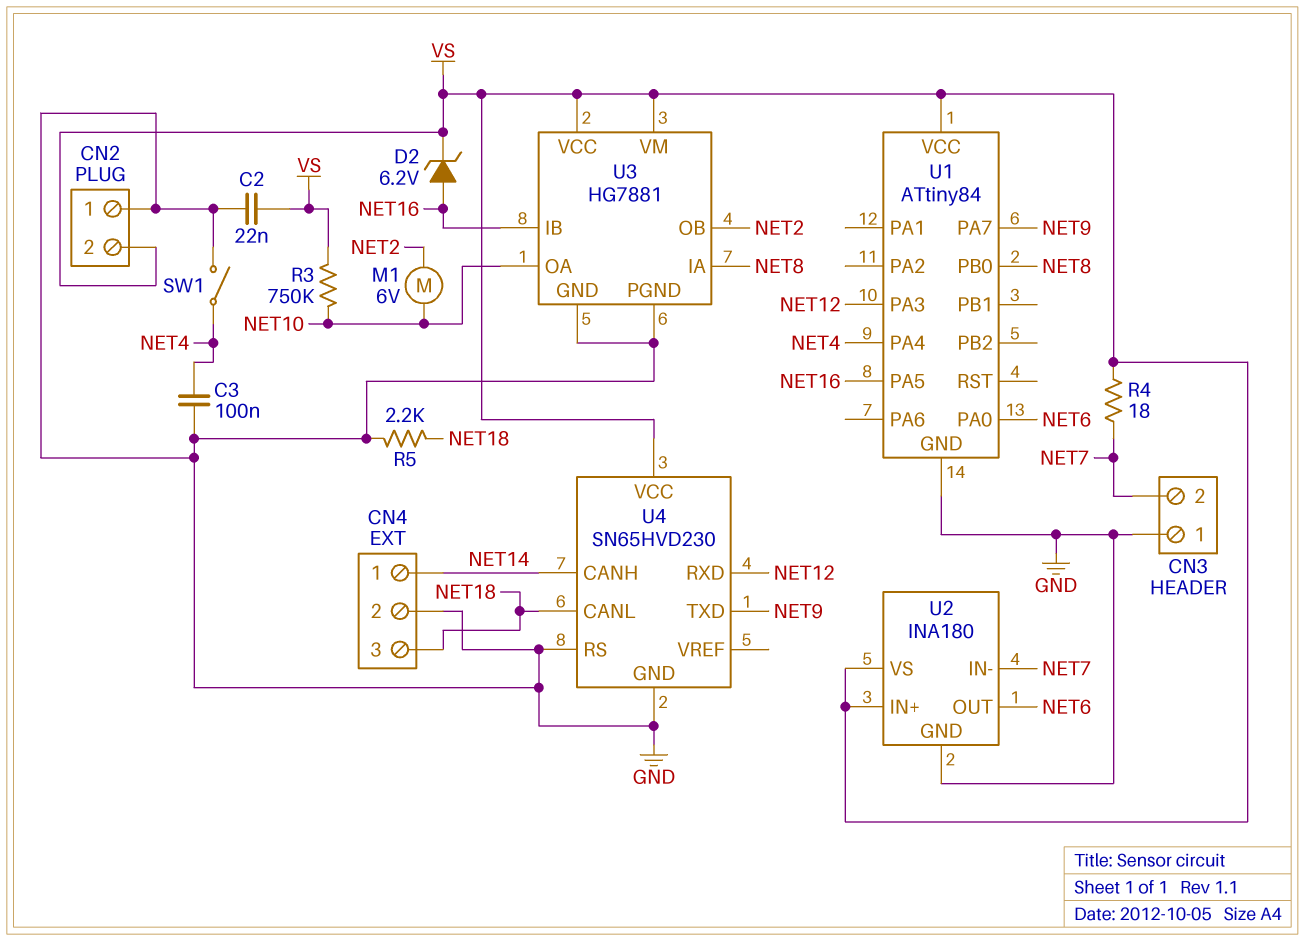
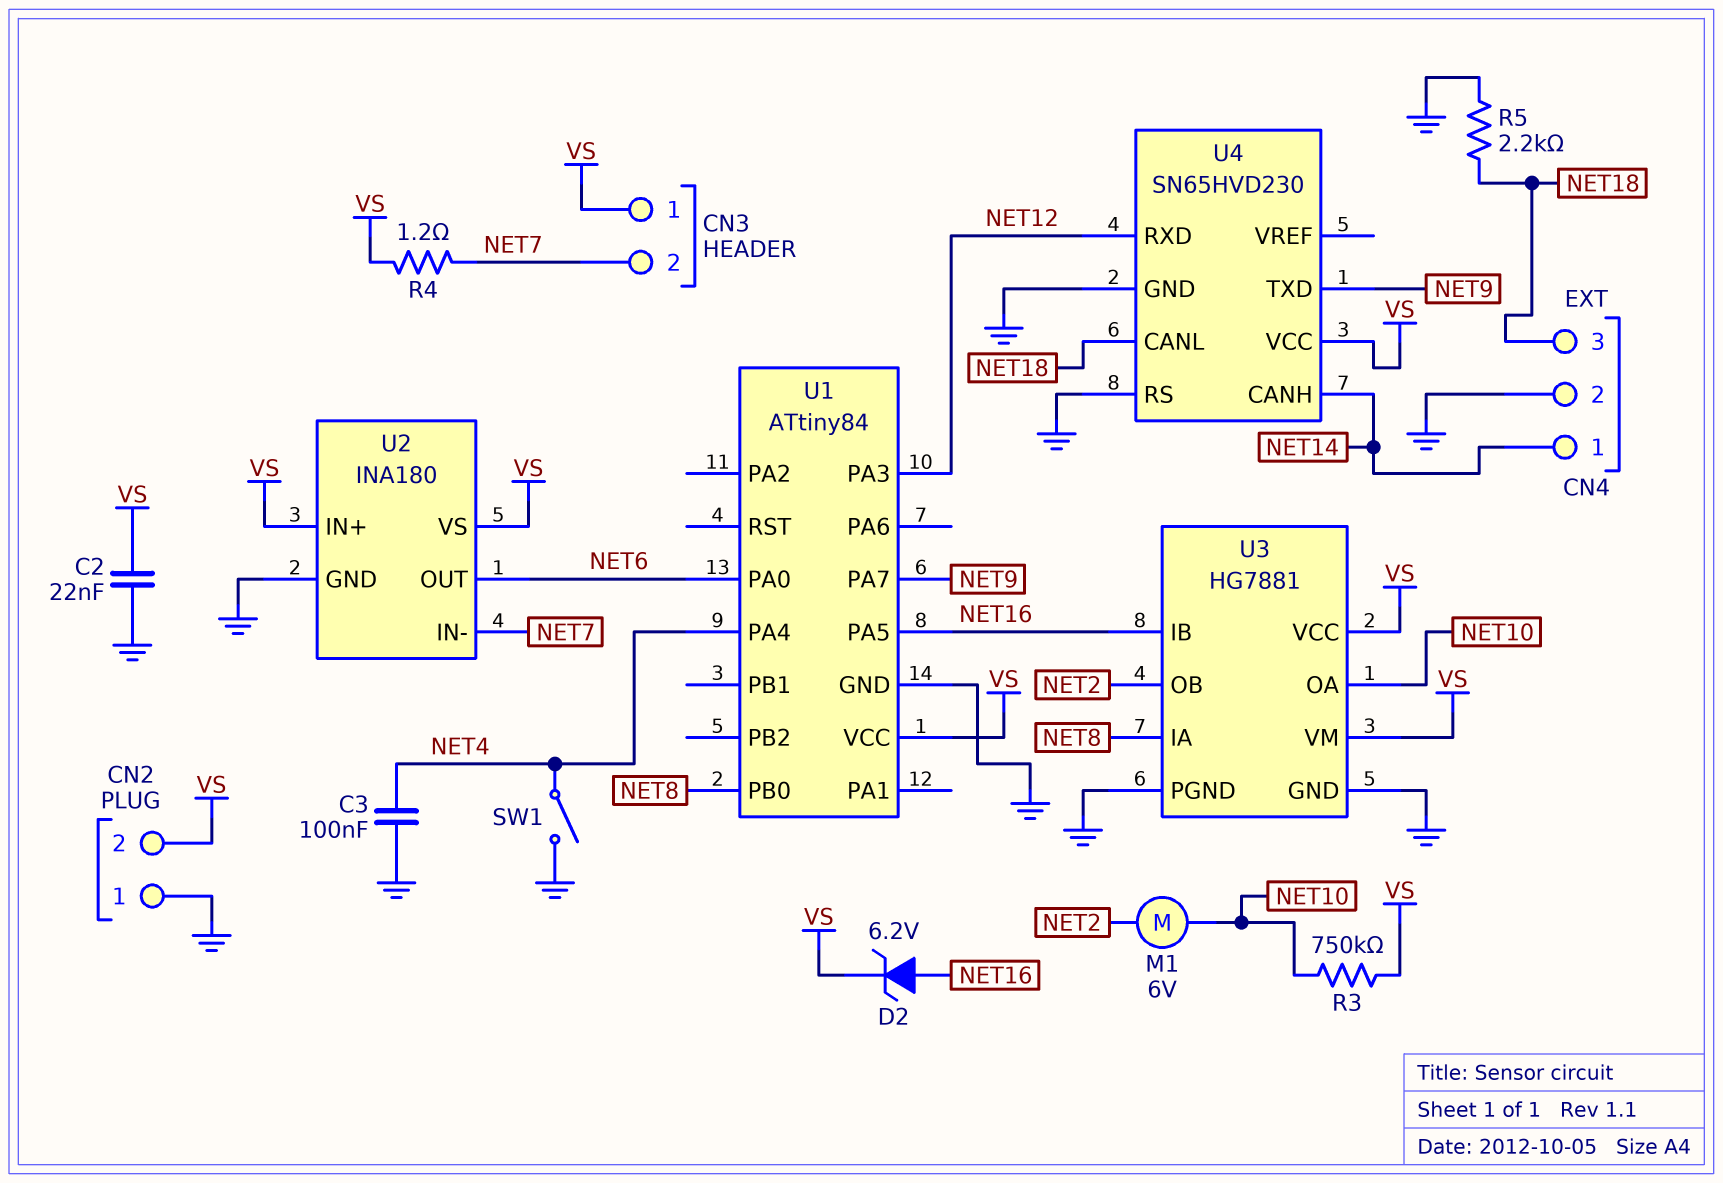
CN3 pin 1: GND -> VS
R4: 18 (NET7, VS) -> 1.2 (NET7, VS)

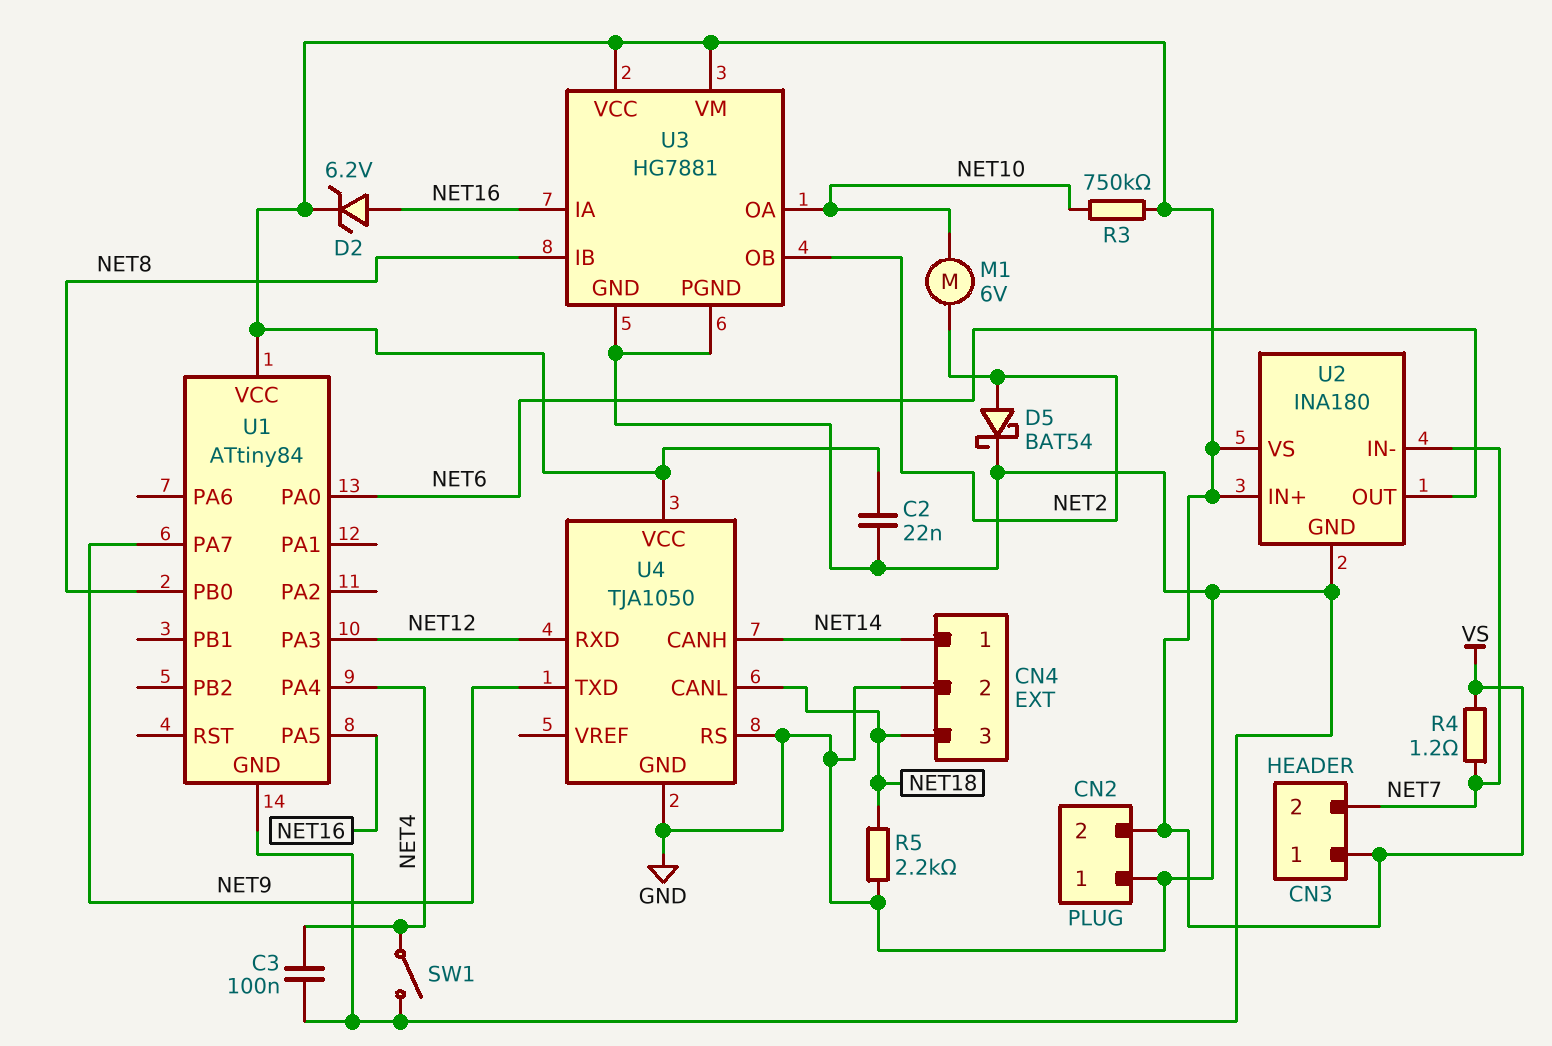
D5: none -> schottky BAT54 (A NET2, K GND)
U3 pin IA: NET8 -> NET16
U3 pin IB: NET16 -> NET8
U4: SN65HVD230 -> TJA1050

